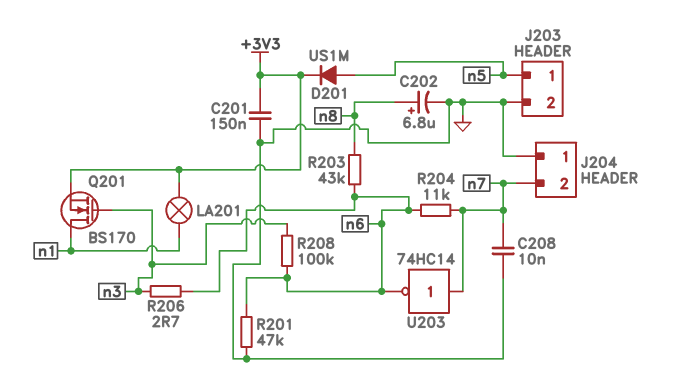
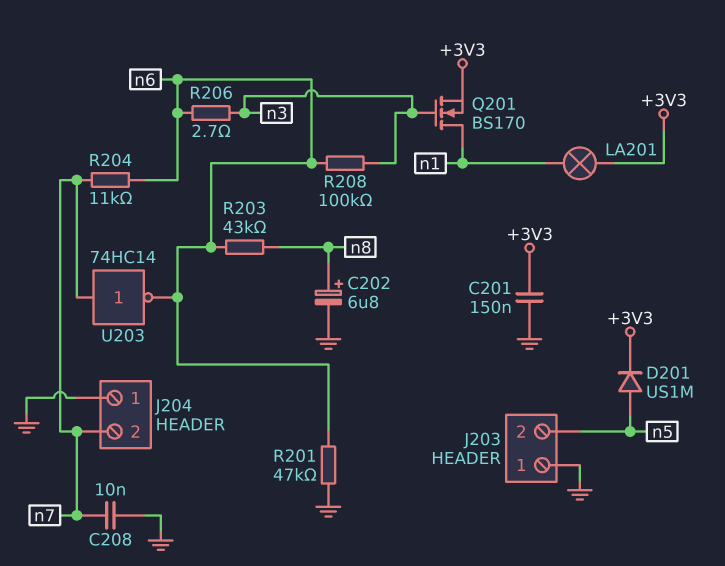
J203 pin 1: n5 -> GND
J203 pin 2: GND -> n5

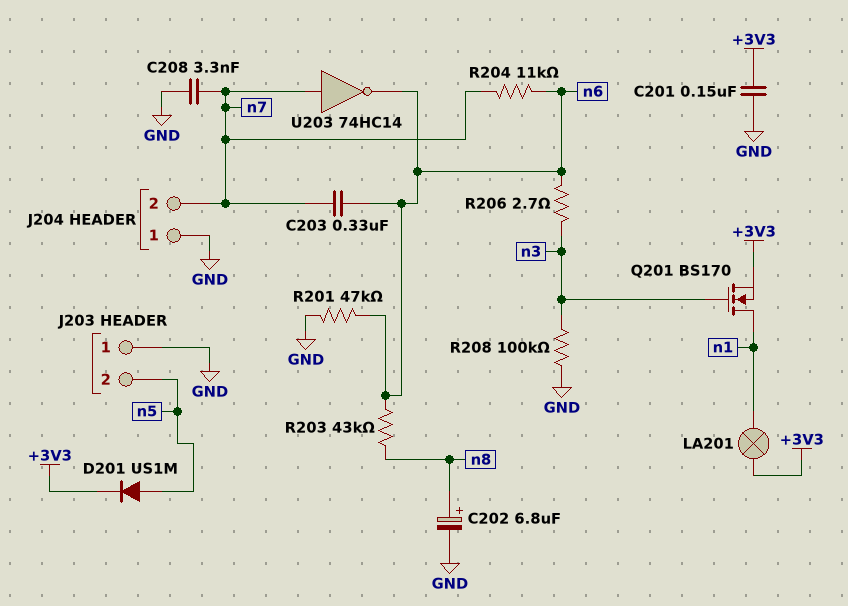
C203: none -> 330nF (n6, n7)
C208: 10nF (GND, n7) -> 3.3nF (GND, n7)
R208: 100k (n3, n6) -> 100k (GND, n3)

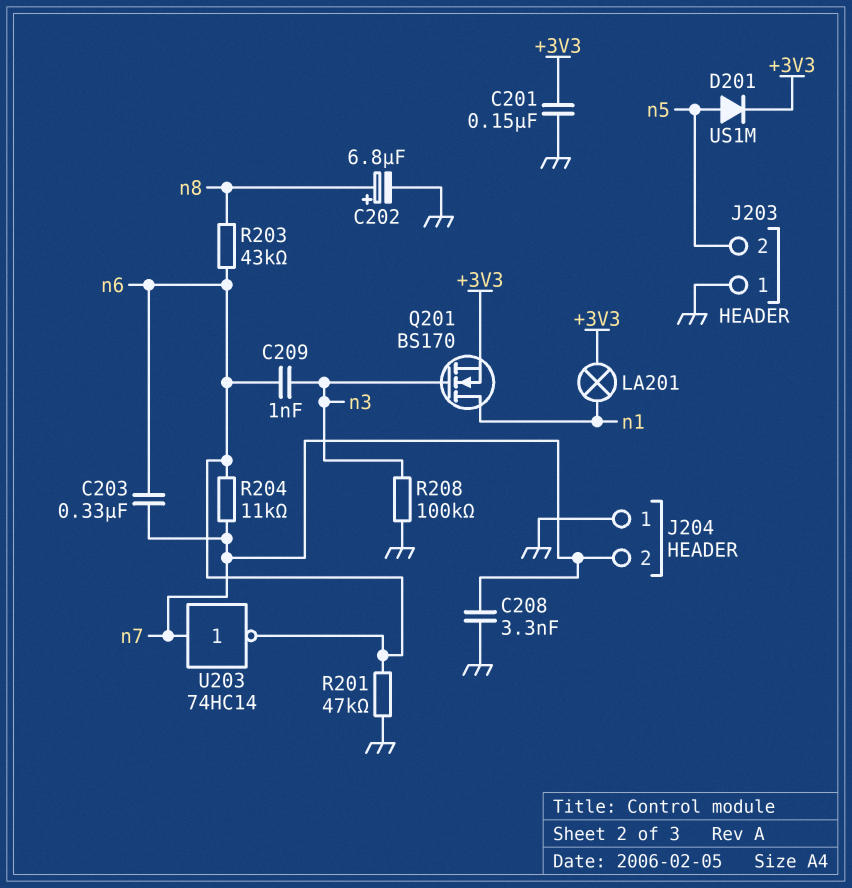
C209: none -> 1nF (n3, n6)
R206: 2.7 (n3, n6) -> none

